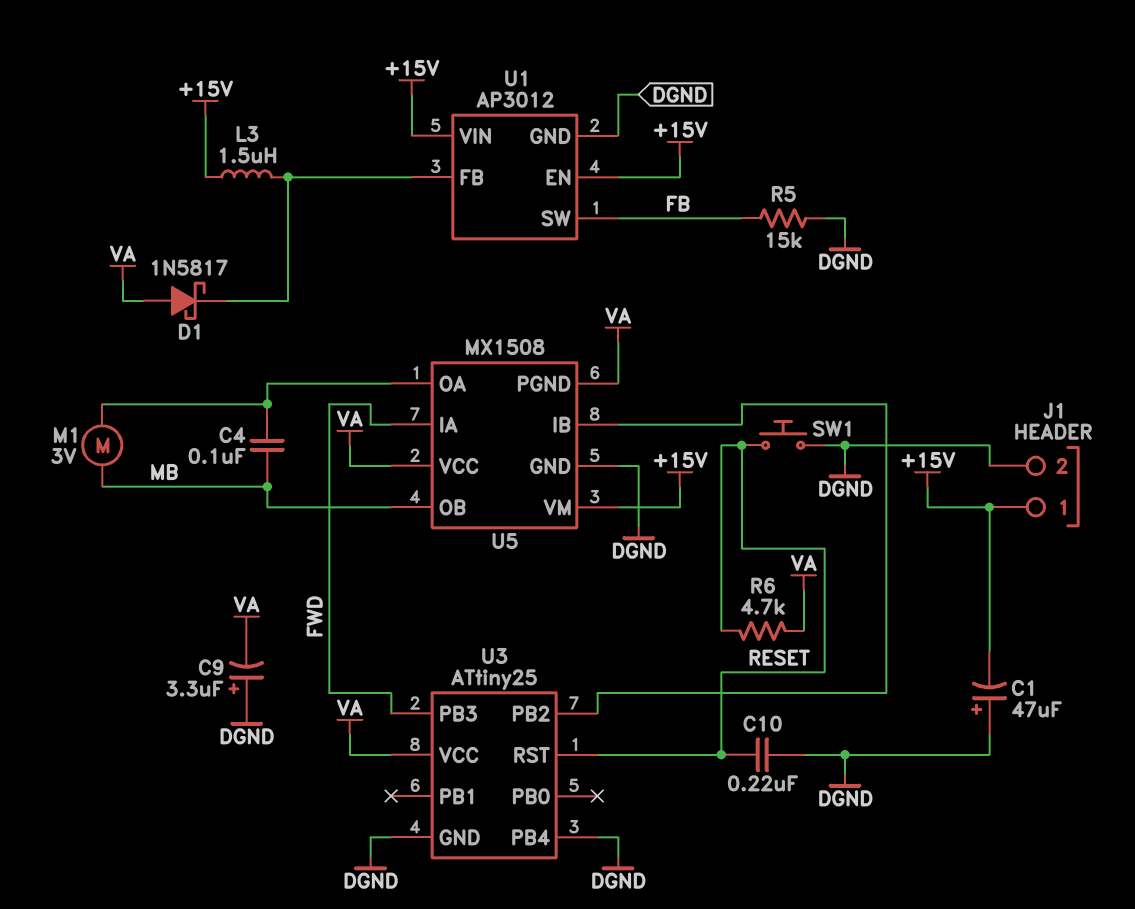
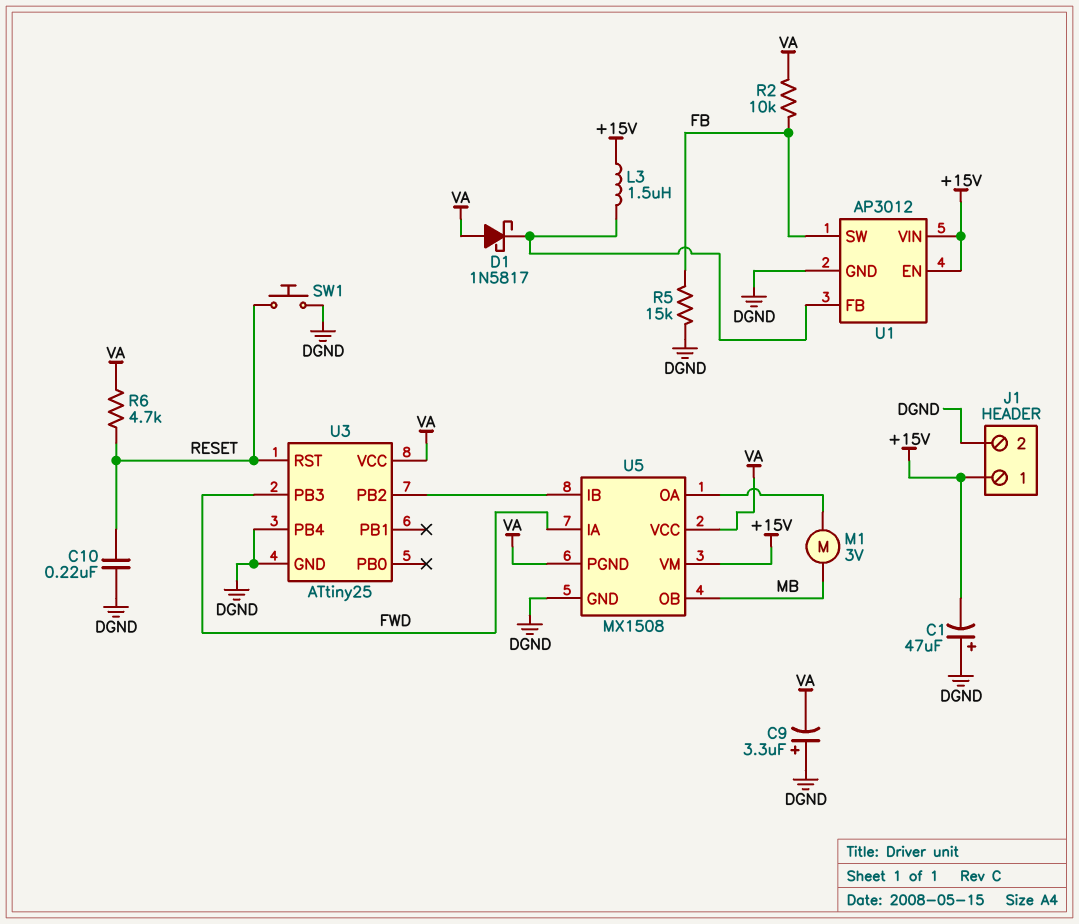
C4: 100nF (MB, U5/OA) -> none
R2: none -> 10k (FB, VA)

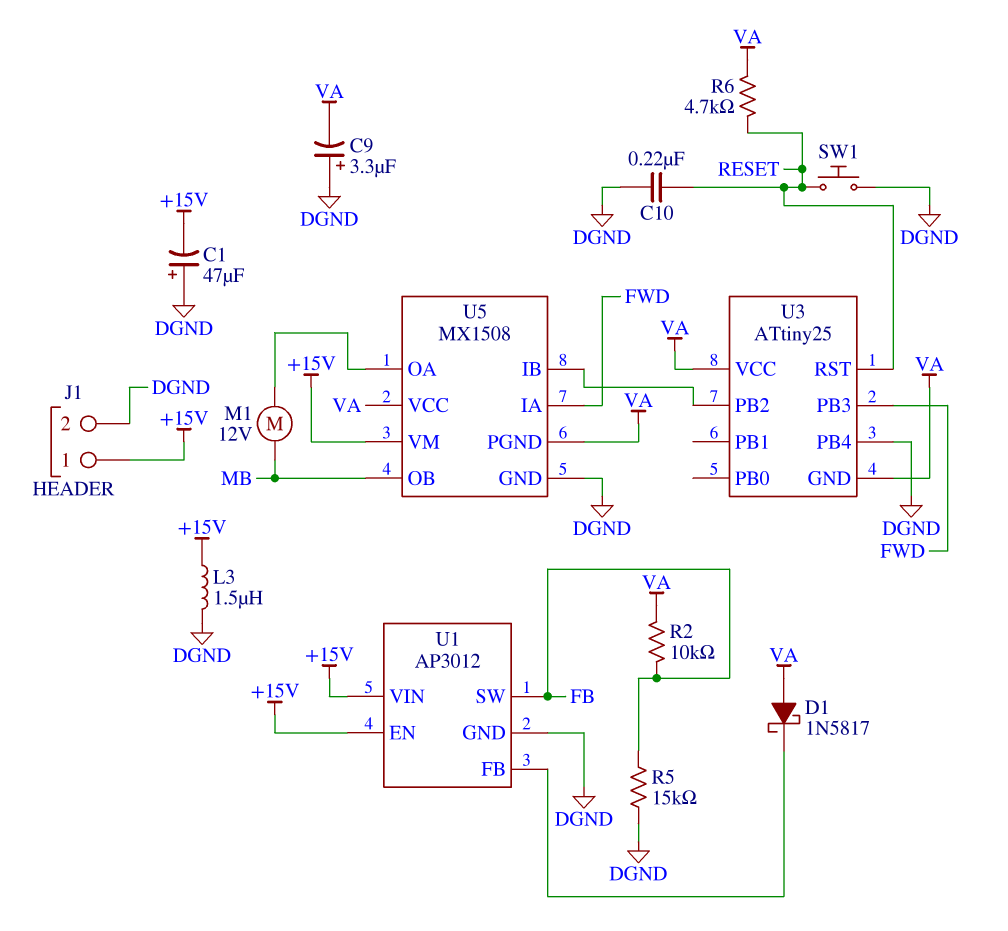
L3: 1.5uH (+15V, U1/FB) -> 1.5uH (+15V, DGND)
M1: motor 3V (MB, U5/OA) -> motor 12V (MB, U5/OA)
U3 pin GND: DGND -> VA

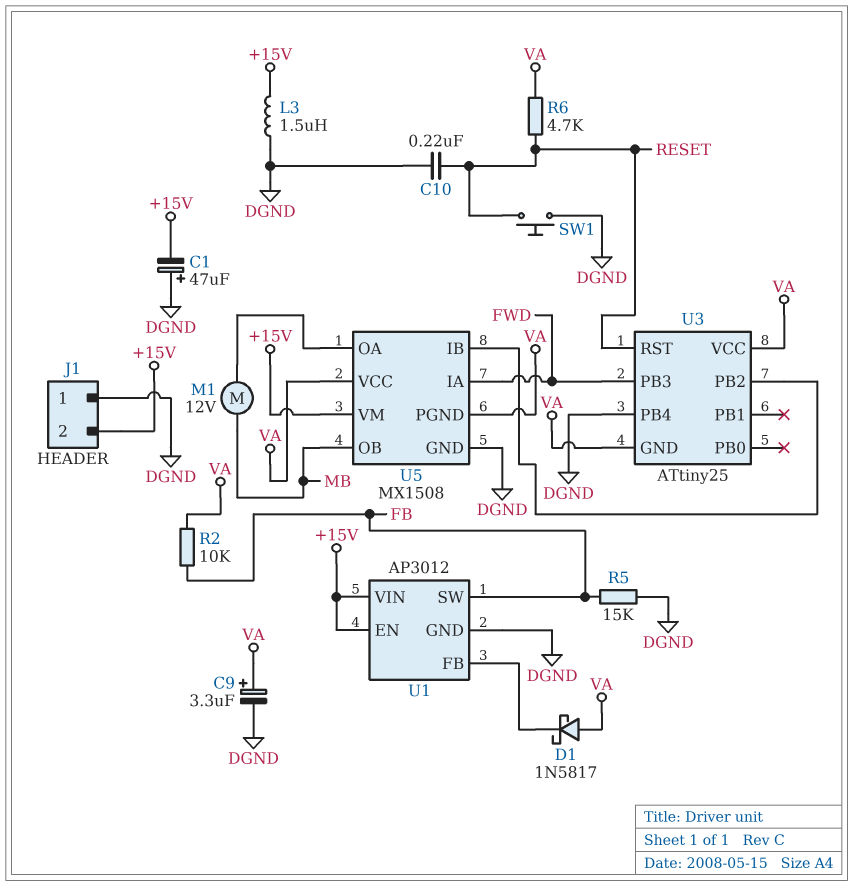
C9: 3.3uF (plus DGND, minus VA) -> 3.3uF (plus VA, minus DGND)
J1 pin 1: +15V -> DGND
J1 pin 2: DGND -> +15V

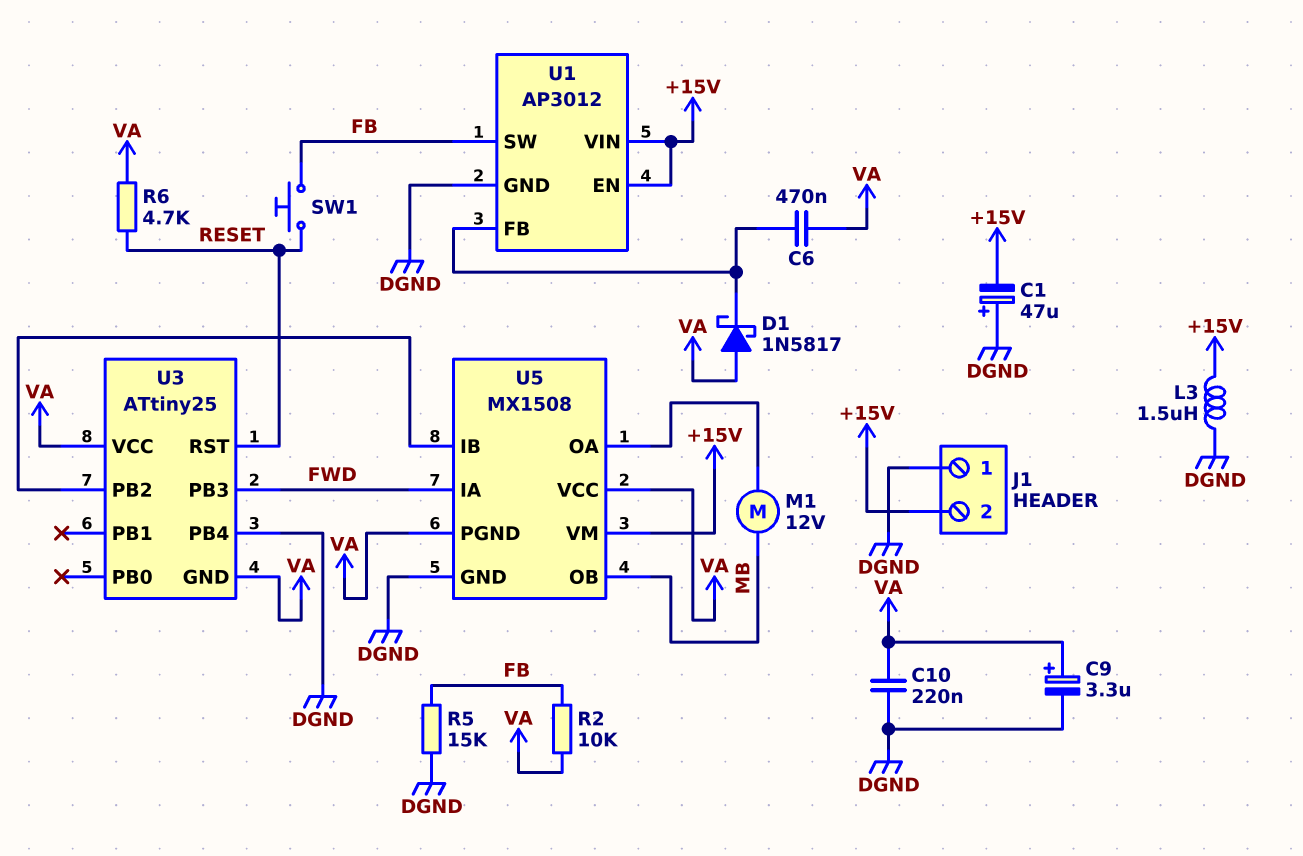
C6: none -> 470nF (U1/FB, VA)
C10: 220nF (DGND, RESET) -> 220nF (DGND, VA)
SW1: button (DGND, RESET) -> button (FB, RESET)

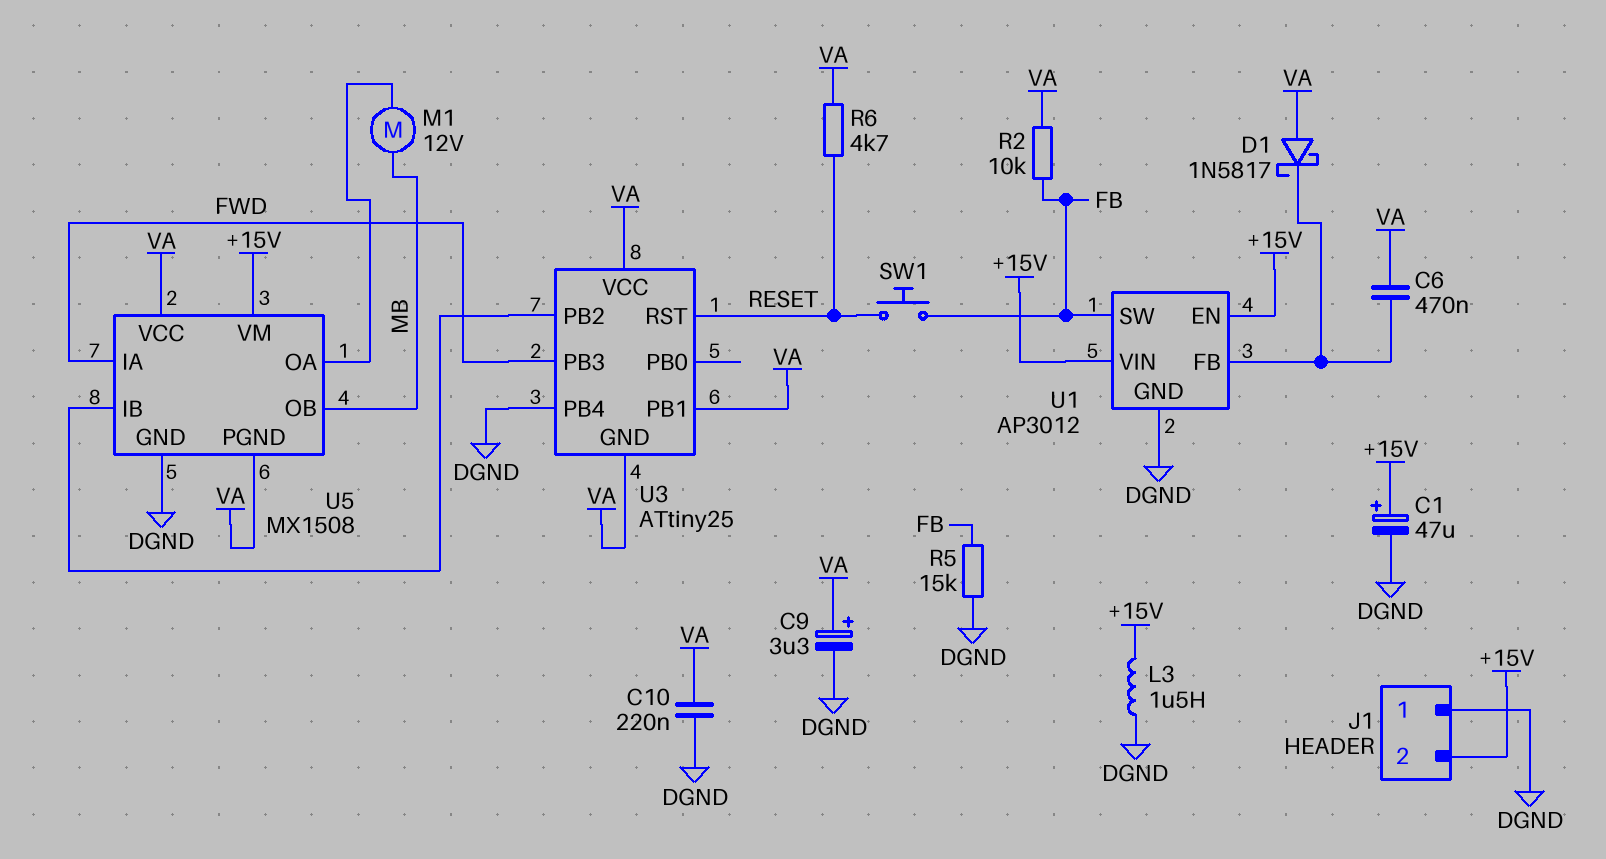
C1: 47uF (plus DGND, minus +15V) -> 47uF (plus +15V, minus DGND)
U3 pin PB1: none -> VA

